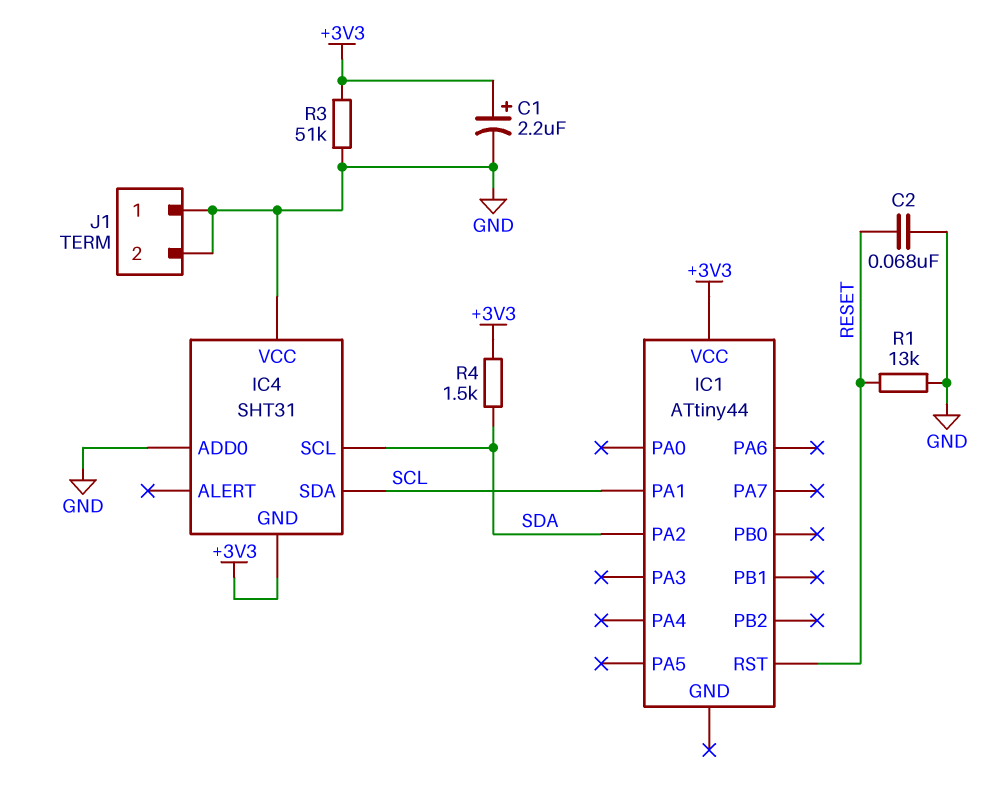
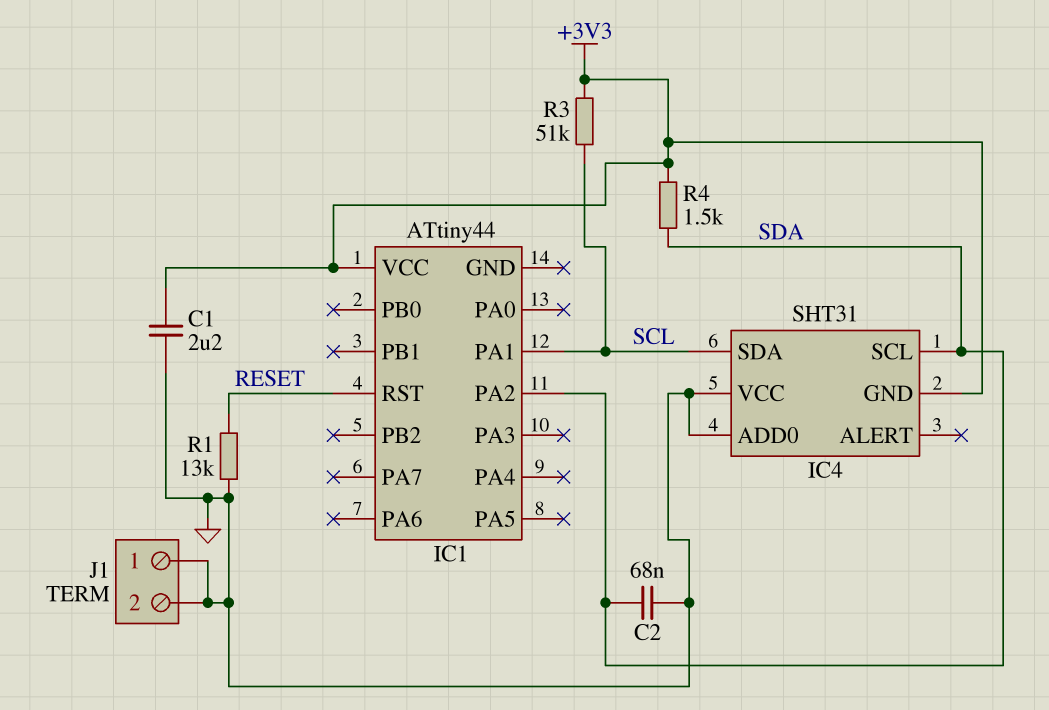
C1: 2.2uF (plus +3V3, minus GND) -> 2.2uF (+3V3, GND)
C2: 68nF (GND, RESET) -> 68nF (GND, SDA)
R3: 51k (+3V3, GND) -> 51k (+3V3, SCL)

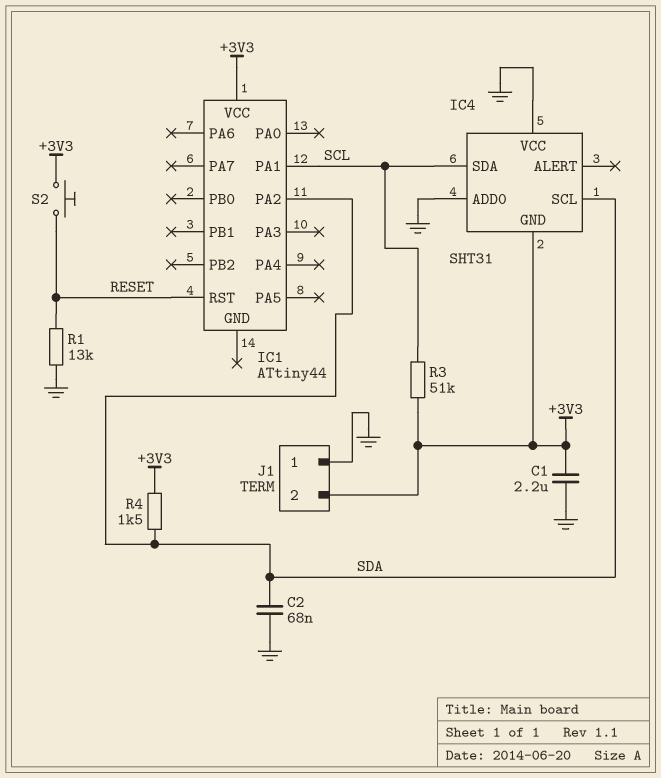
J1 pin 2: GND -> +3V3
S2: none -> button (+3V3, RESET)

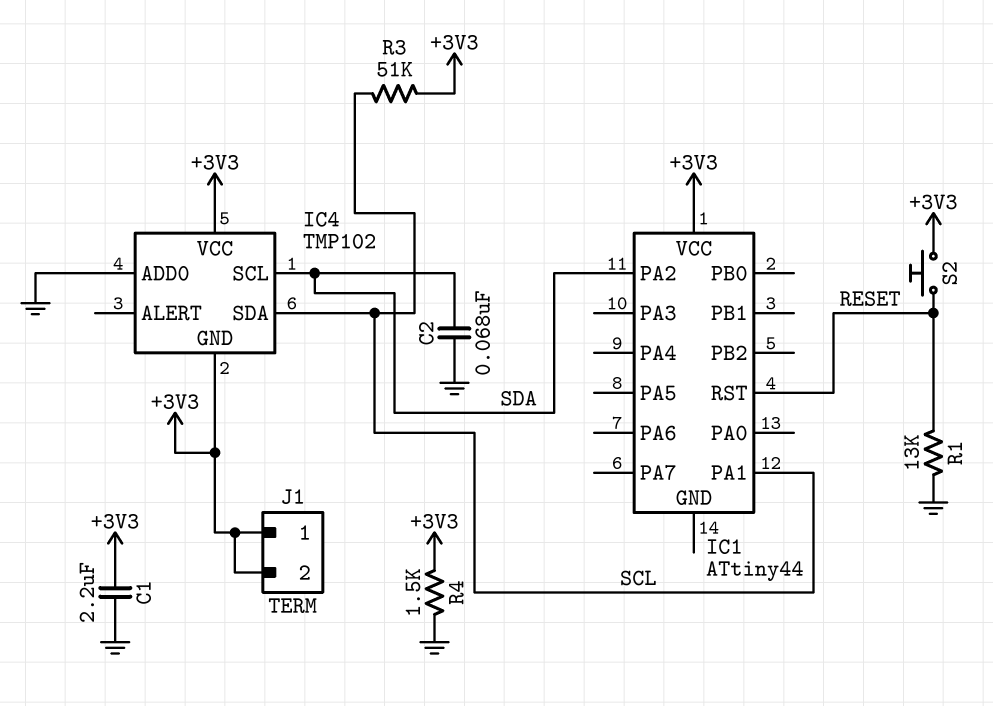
IC4: SHT31 -> TMP102
IC4 pin VCC: GND -> +3V3
J1 pin 1: GND -> +3V3
R4: 1.5k (+3V3, SDA) -> 1.5k (+3V3, GND)

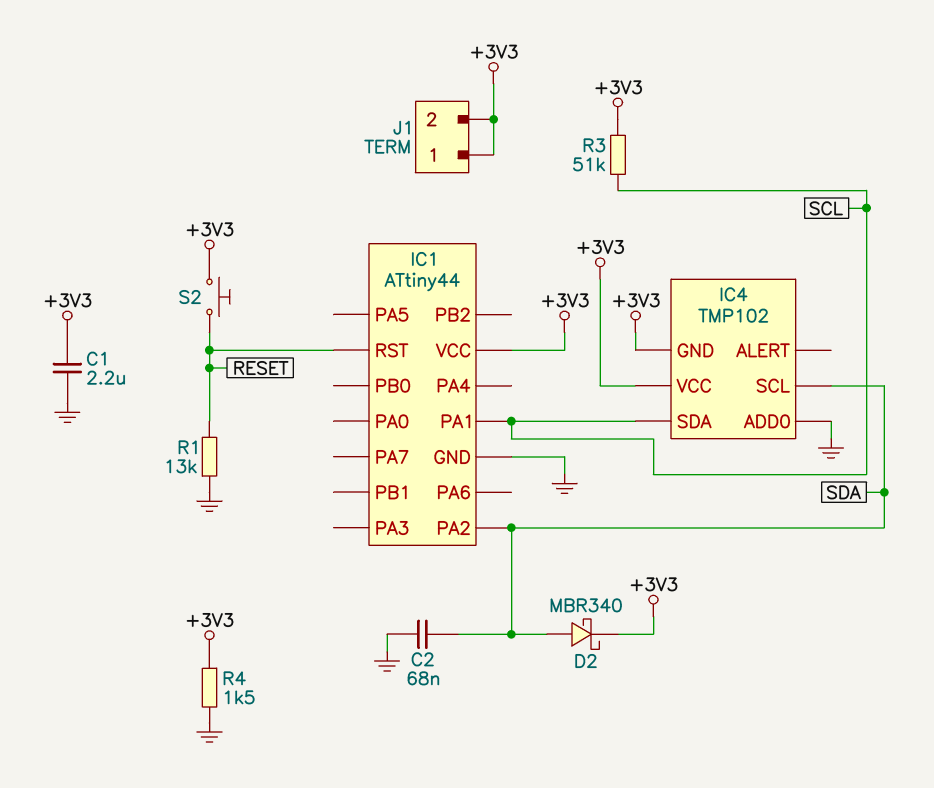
D2: none -> schottky MBR340 (A SDA, K +3V3)
IC1 pin GND: none -> GND

